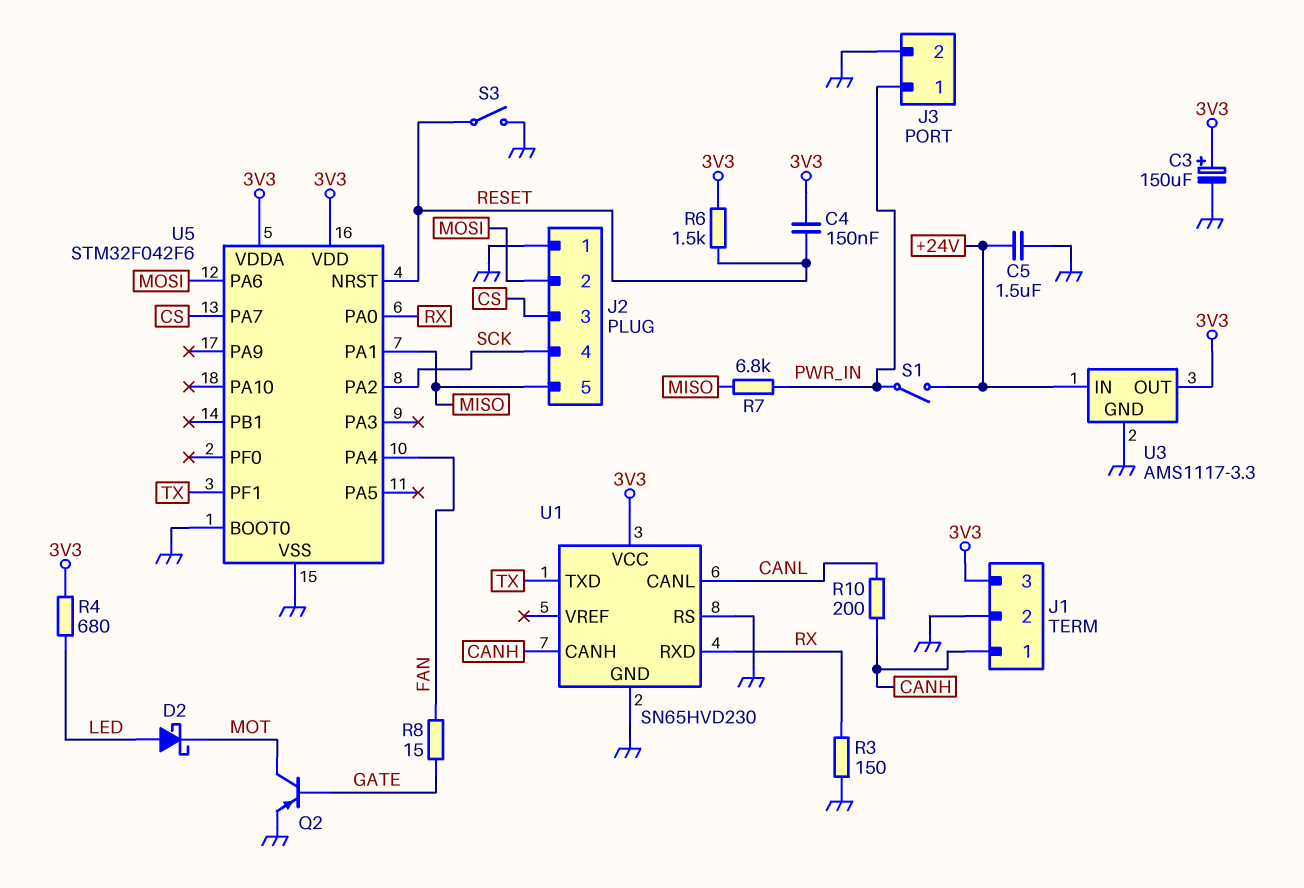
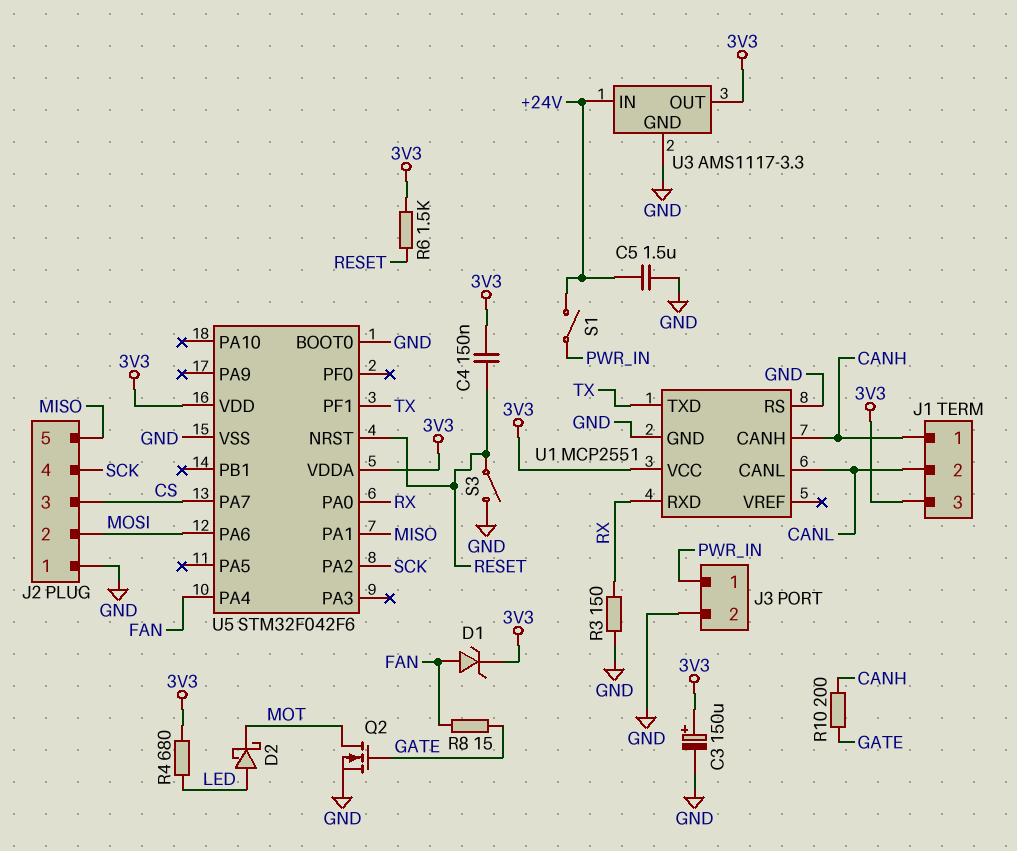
D1: none -> zener (A FAN, K 3V3)
J1 pin 2: GND -> CANL
Q2: PNP (B GATE, C MOT, E GND) -> NMOS (G GATE, D MOT, S GND)
R7: 6.8k (MISO, PWR_IN) -> none
R10: 200 (CANH, CANL) -> 200 (CANH, GATE)
U1: SN65HVD230 -> MCP2551

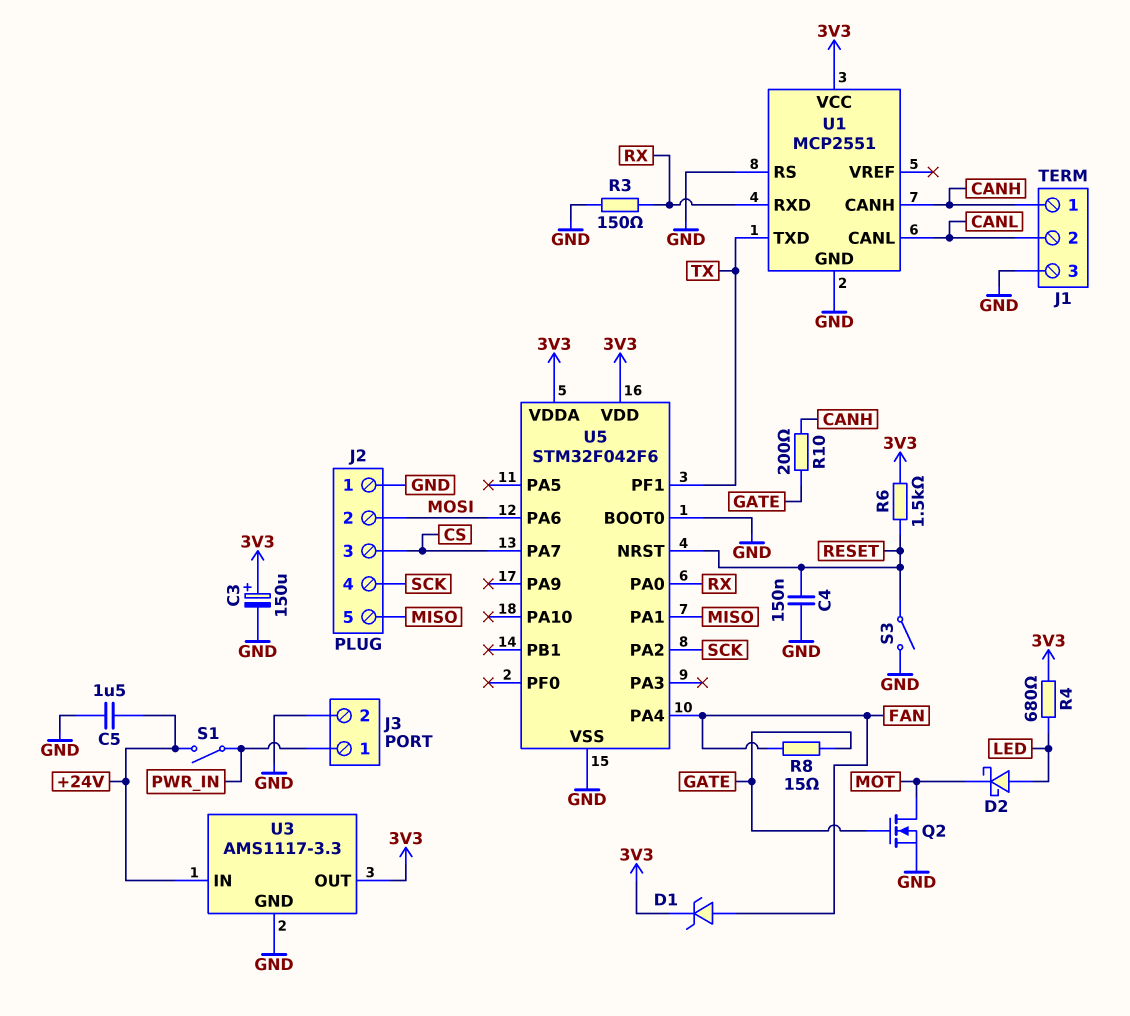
C4: 150nF (3V3, RESET) -> 150nF (GND, RESET)
J1 pin 3: 3V3 -> GND

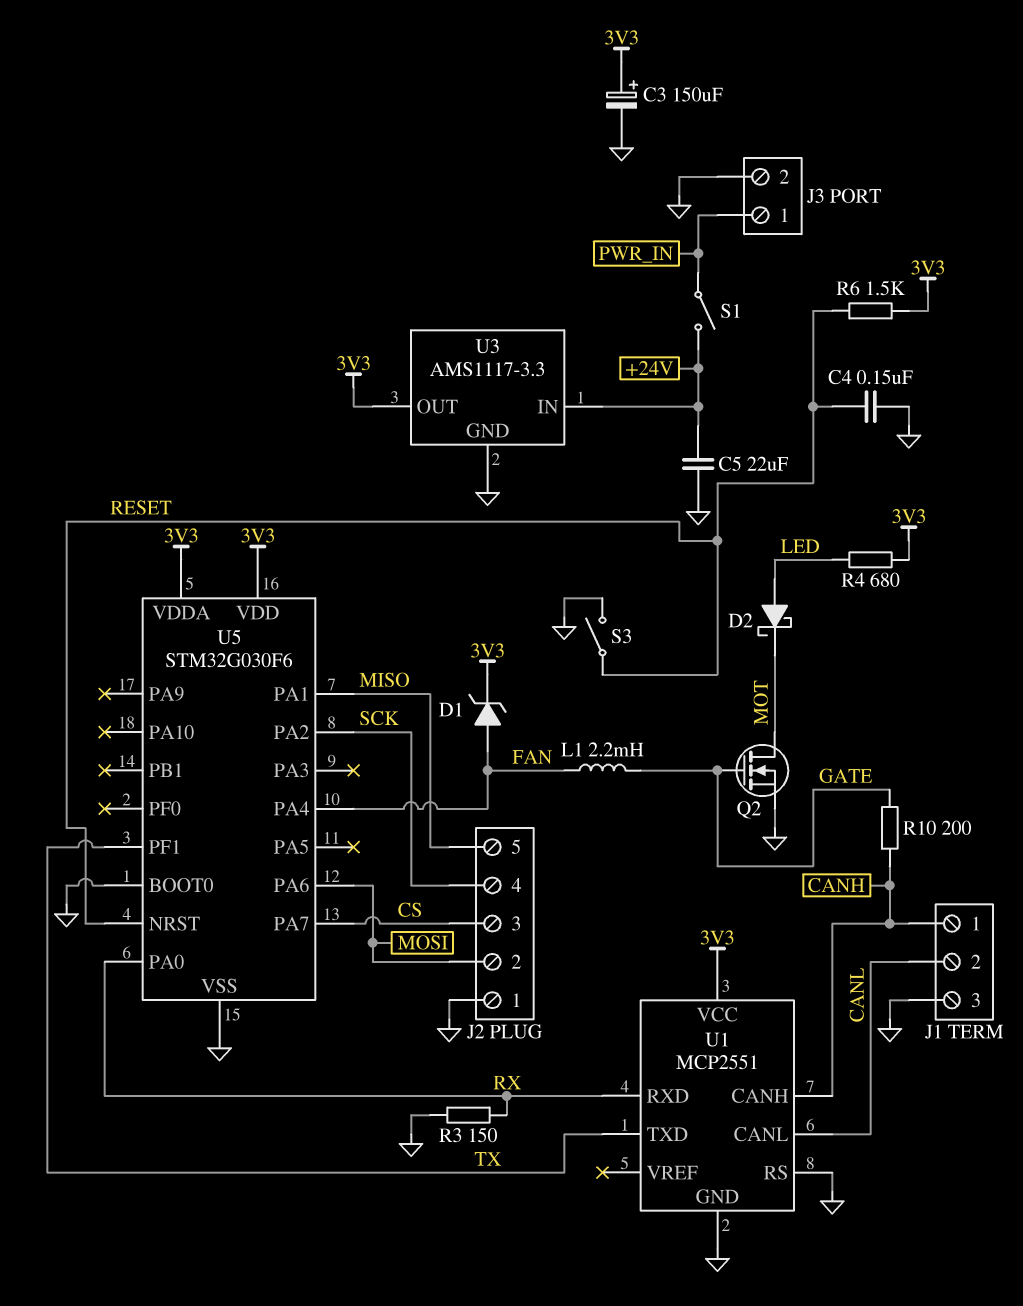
C5: 1.5uF (+24V, GND) -> 22uF (+24V, GND)
L1: none -> 2.2mH (FAN, GATE)
R8: 15 (FAN, GATE) -> none
U5: STM32F042F6 -> STM32G030F6

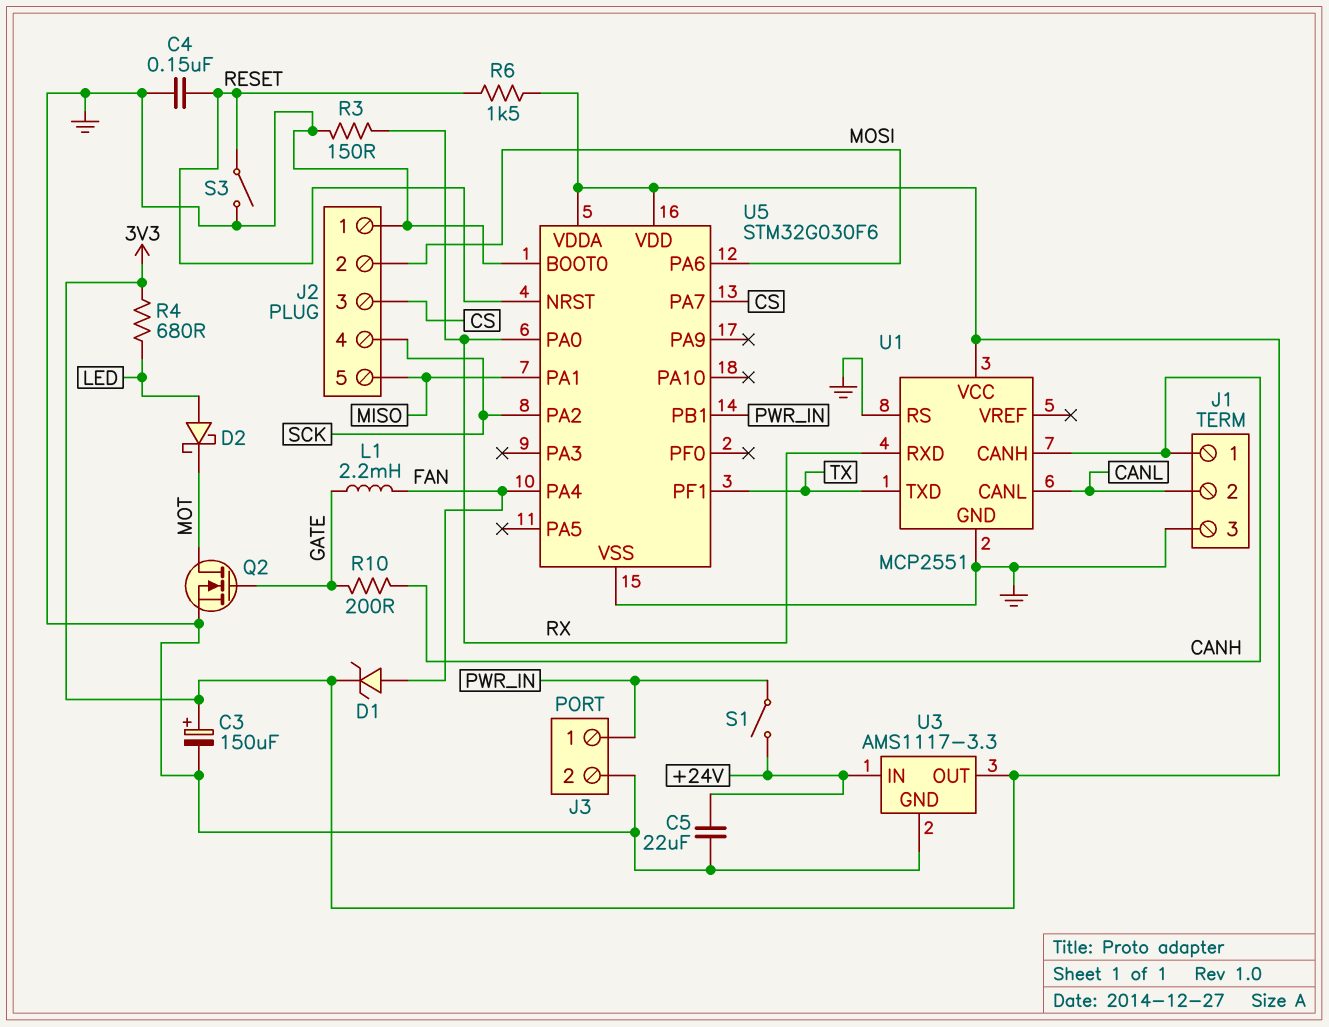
U5 pin PB1: none -> PWR_IN

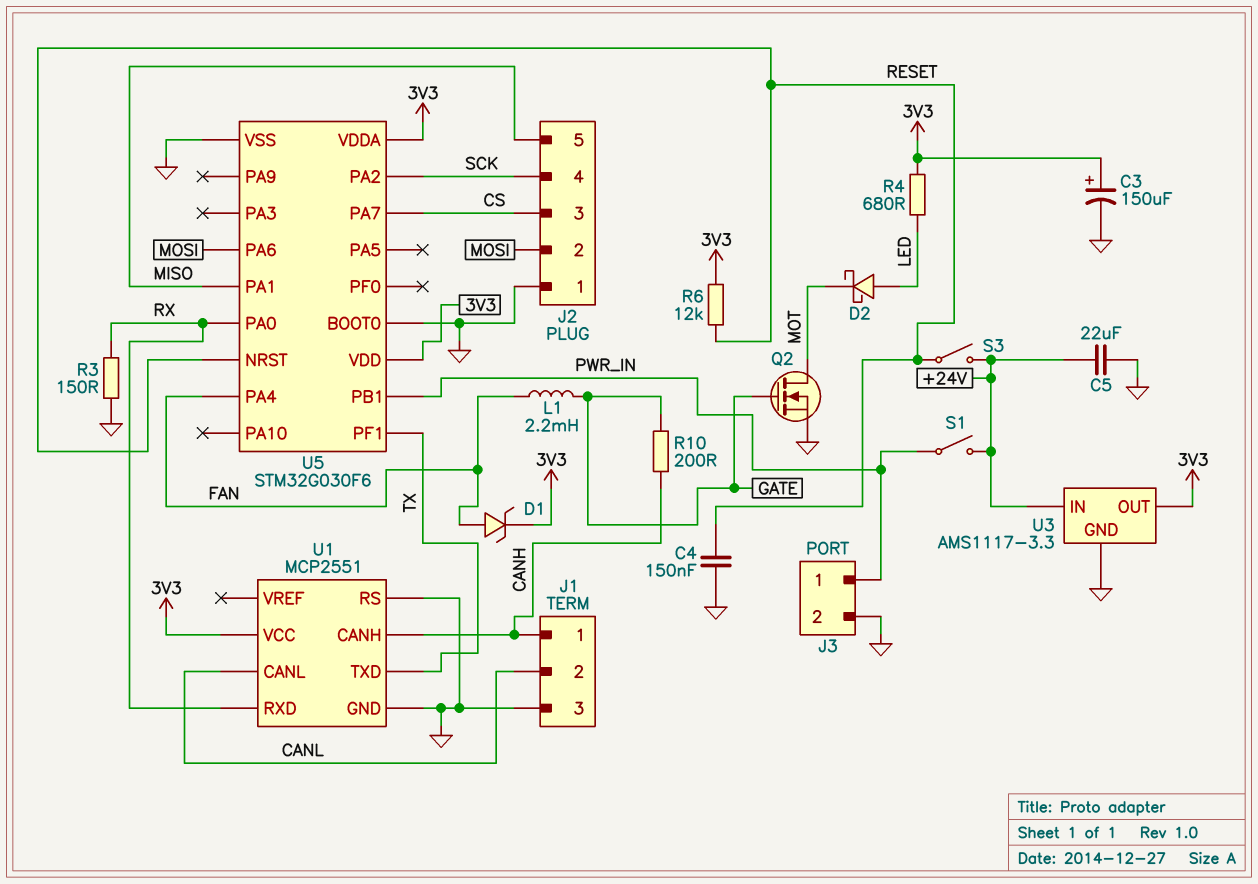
R6: 1.5k (3V3, RESET) -> 12k (3V3, RESET)
S3: switch (GND, RESET) -> switch (+24V, RESET)

